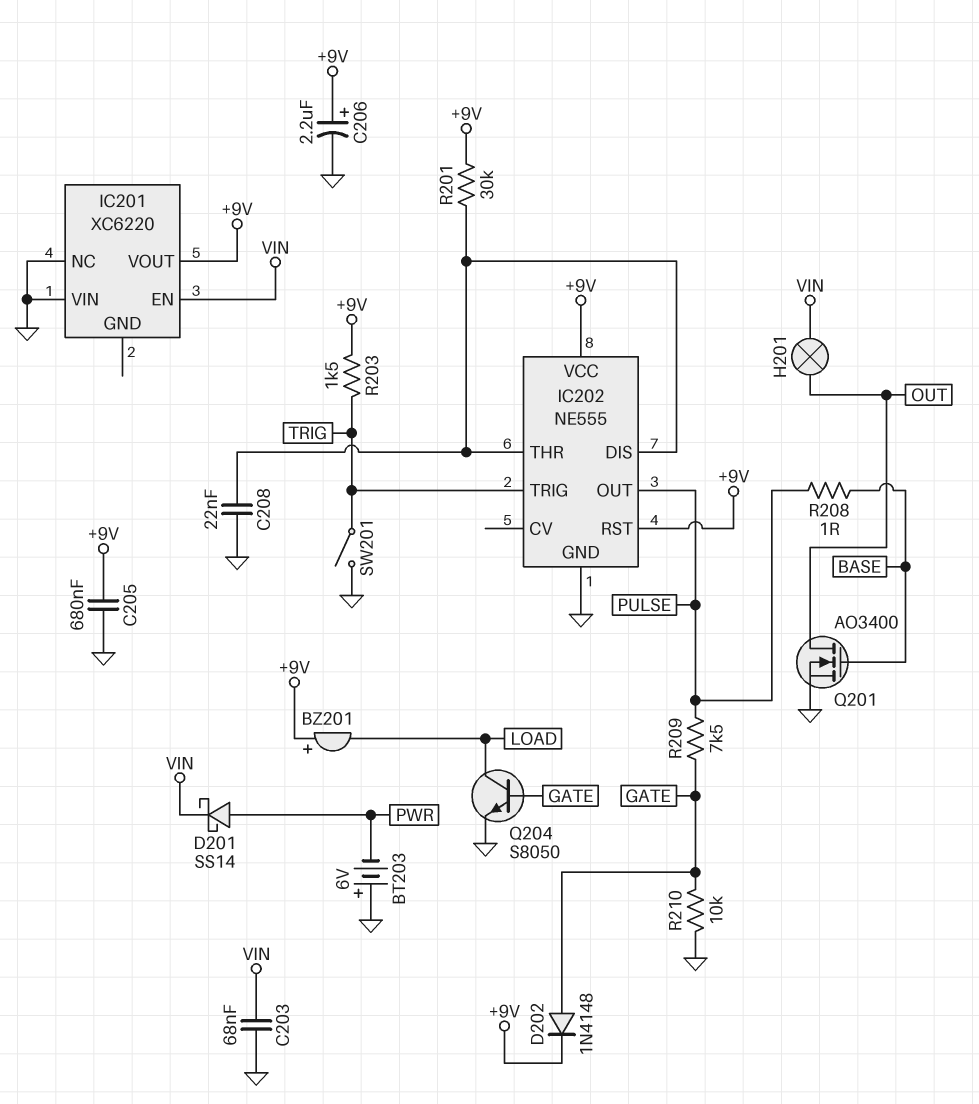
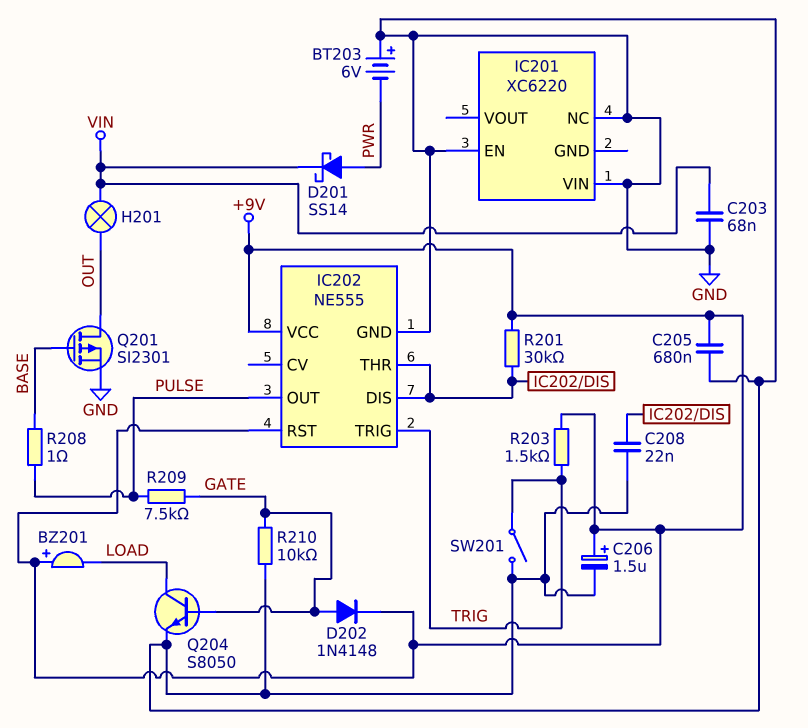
C206: 2.2uF (plus +9V, minus GND) -> 1.5uF (plus +9V, minus GND)
IC201 pin EN: VIN -> GND
IC201 pin VOUT: +9V -> none
Q201: NMOS AO3400 (G BASE, D OUT, S GND) -> PMOS SI2301 (G BASE, D OUT, S GND)

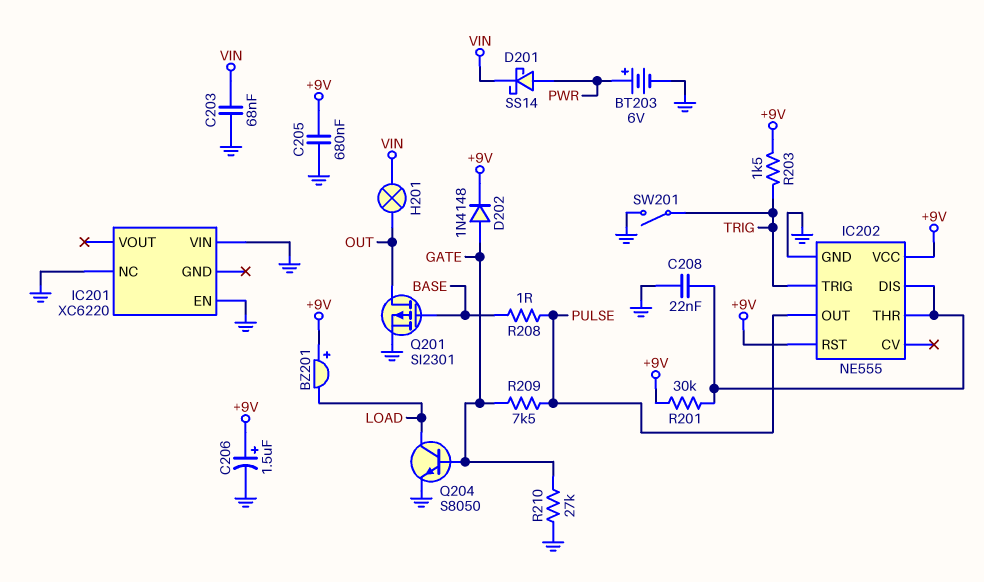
BT203: 6V (plus GND, minus PWR) -> 6V (plus PWR, minus GND)
R210: 10k (GATE, GND) -> 27k (GATE, GND)

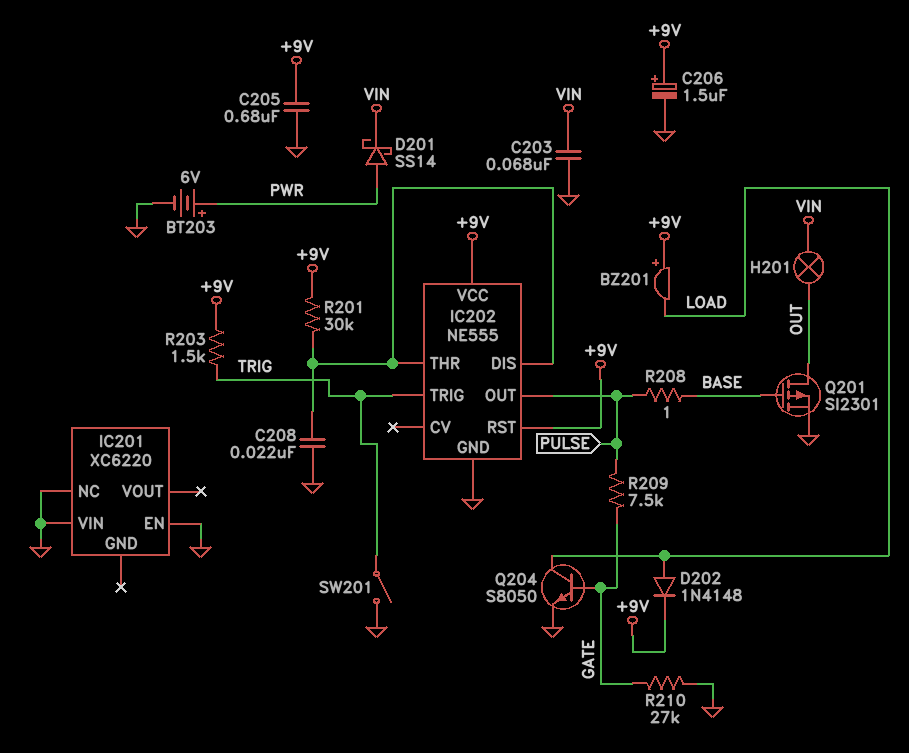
D202: diode 1N4148 (A GATE, K +9V) -> diode 1N4148 (A LOAD, K +9V)

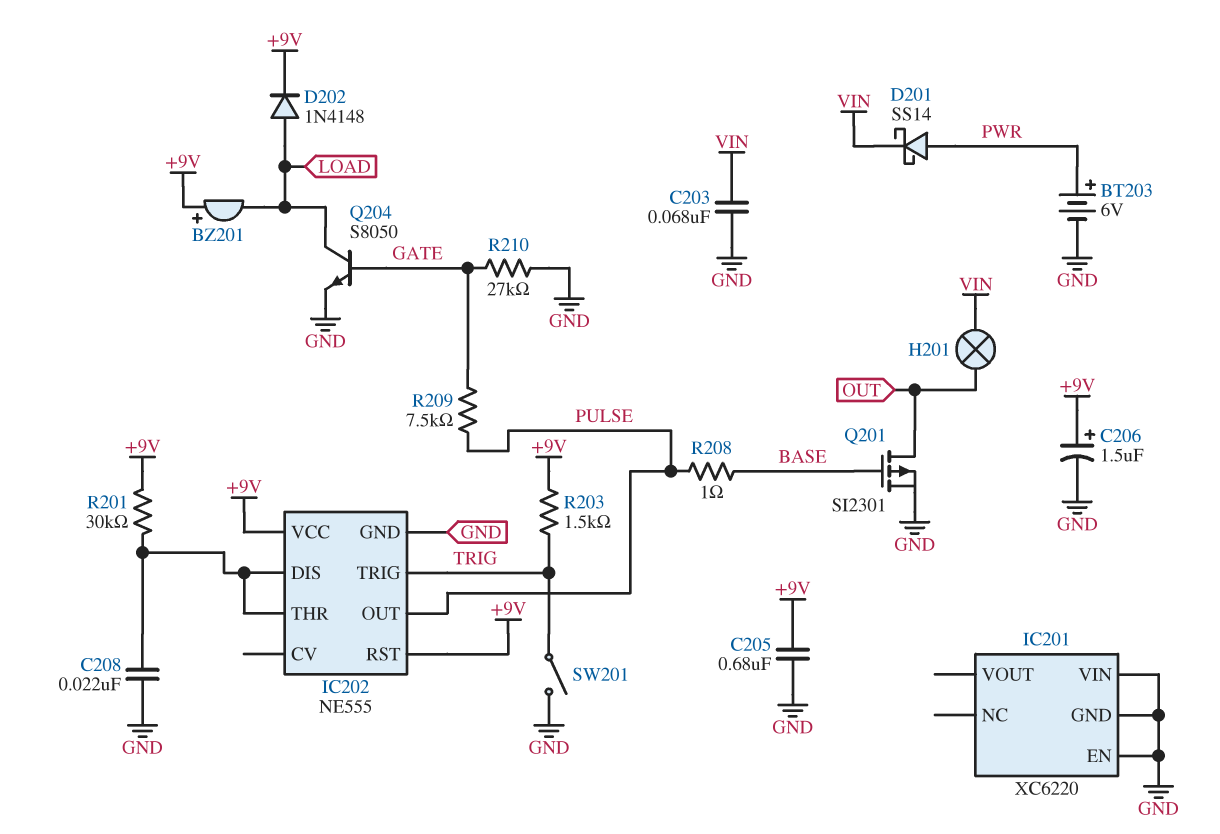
IC201 pin GND: none -> GND
IC201 pin NC: GND -> none

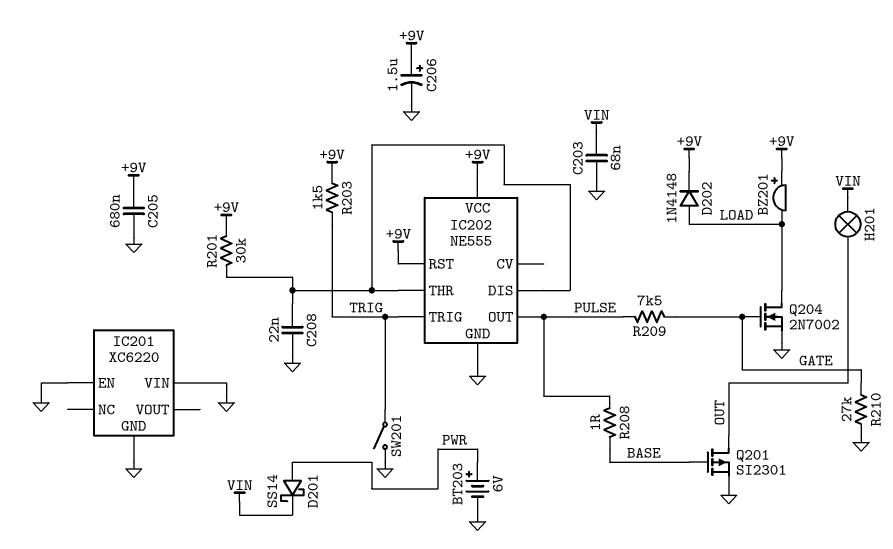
Q204: NPN S8050 (B GATE, C LOAD, E GND) -> NMOS 2N7002 (G GATE, D LOAD, S GND)

